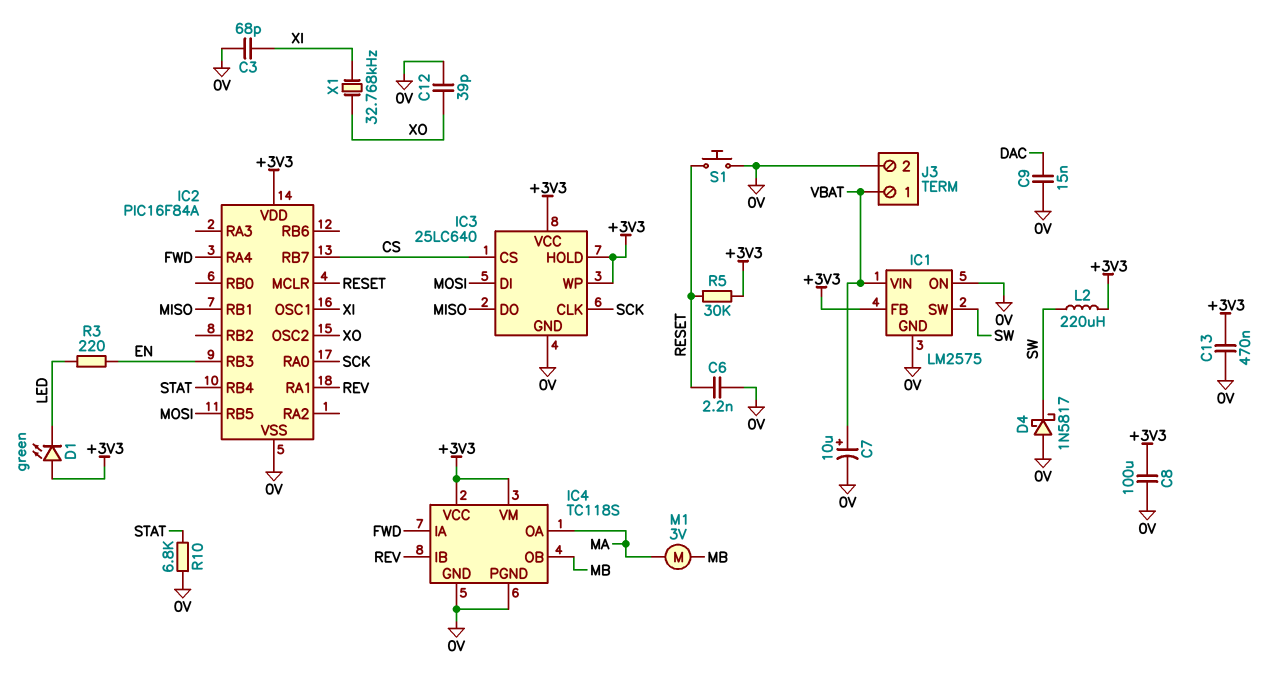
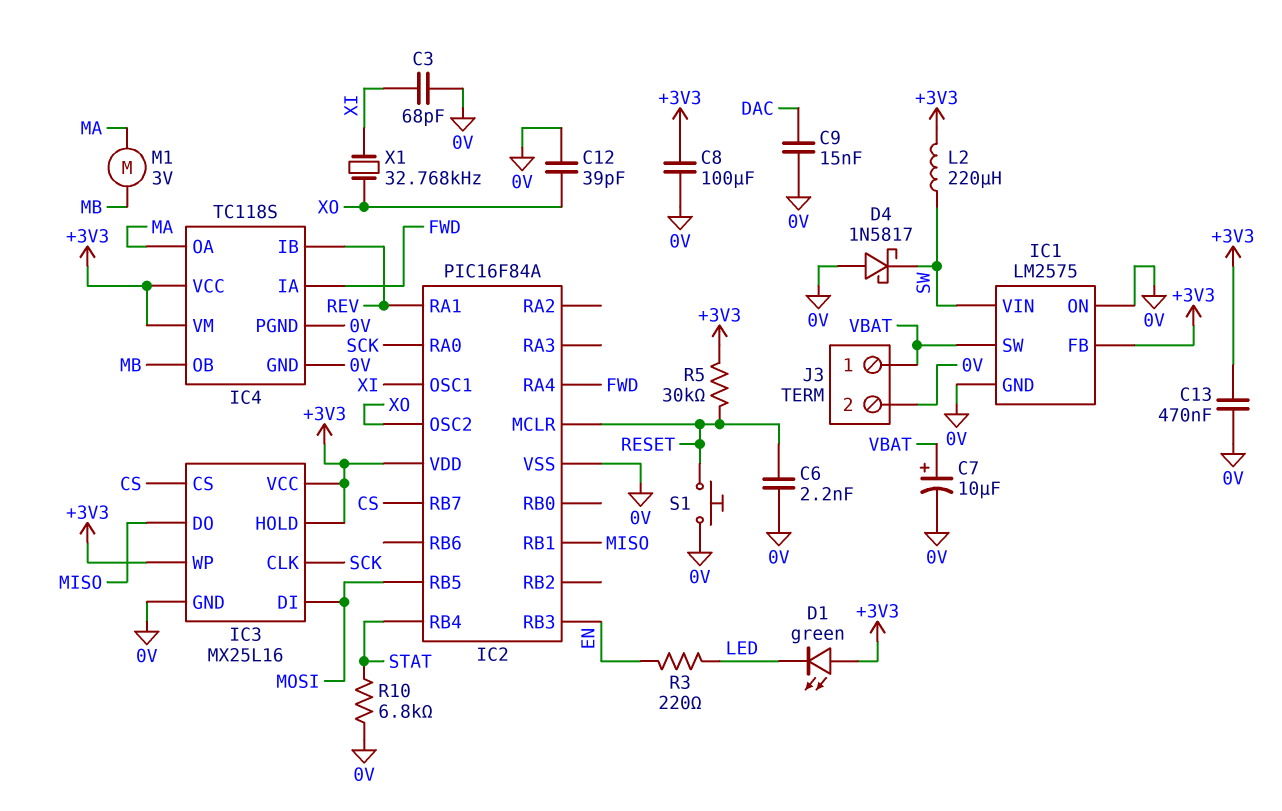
IC1 pin SW: SW -> VBAT
IC1 pin VIN: VBAT -> SW
IC3: 25LC640 -> MX25L16

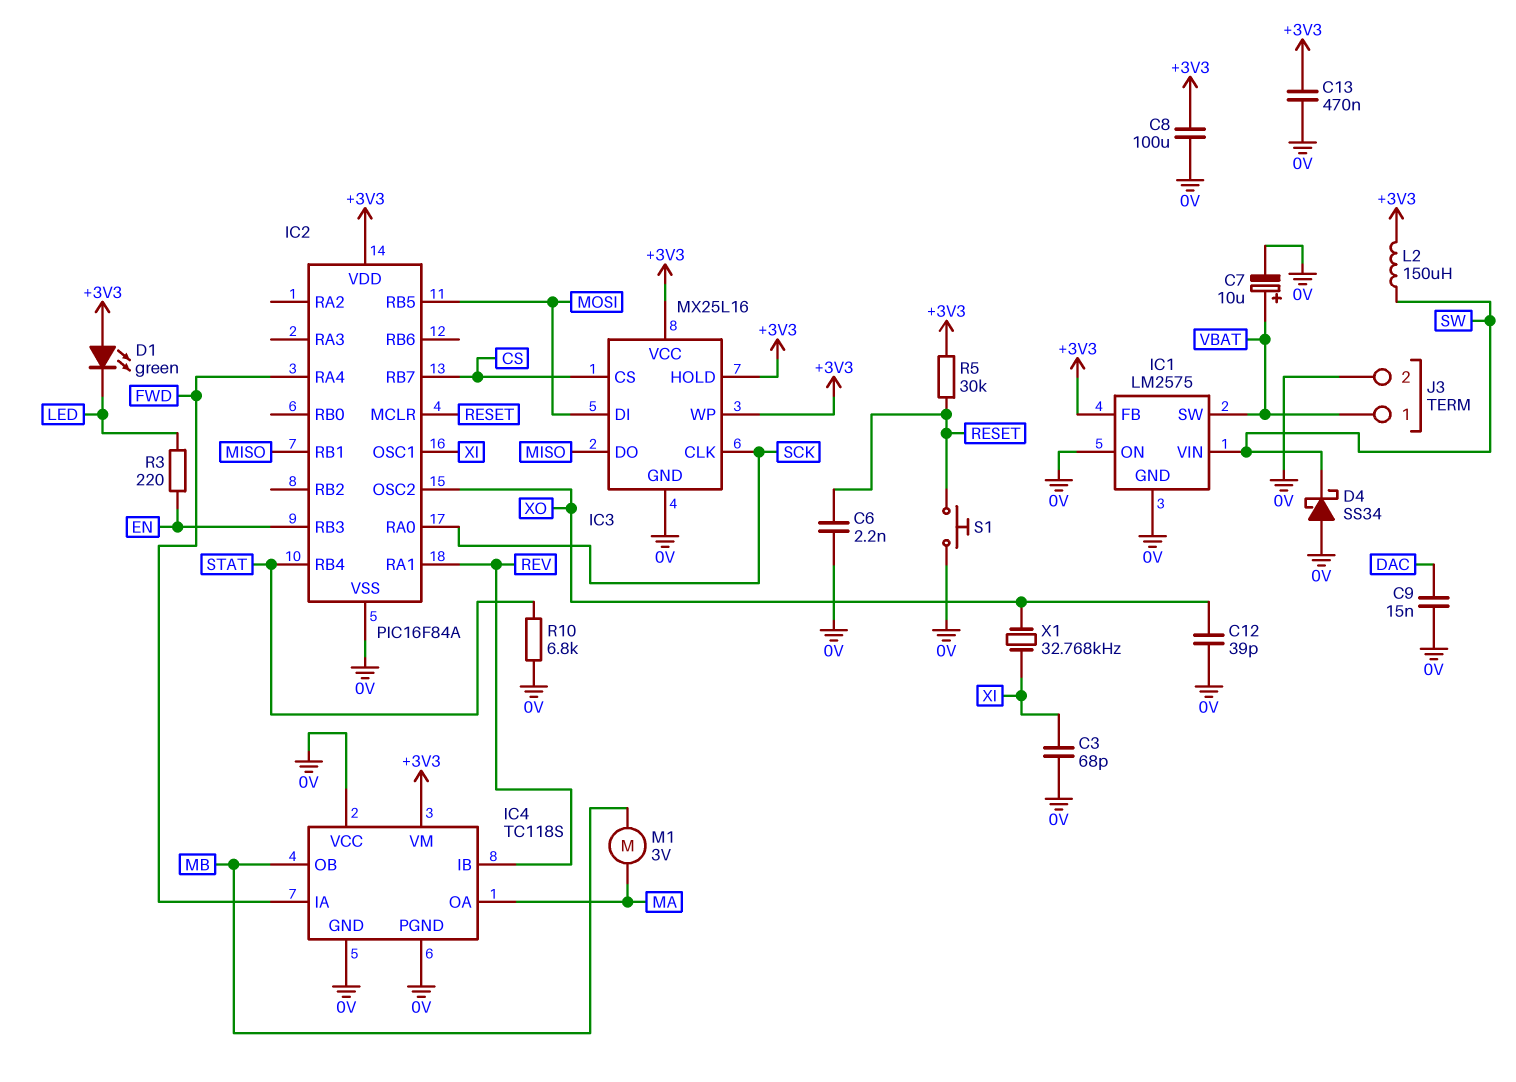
D4: schottky 1N5817 (A 0V, K SW) -> schottky SS34 (A 0V, K SW)
IC4 pin VCC: +3V3 -> 0V
L2: 220uH (+3V3, SW) -> 150uH (+3V3, SW)

